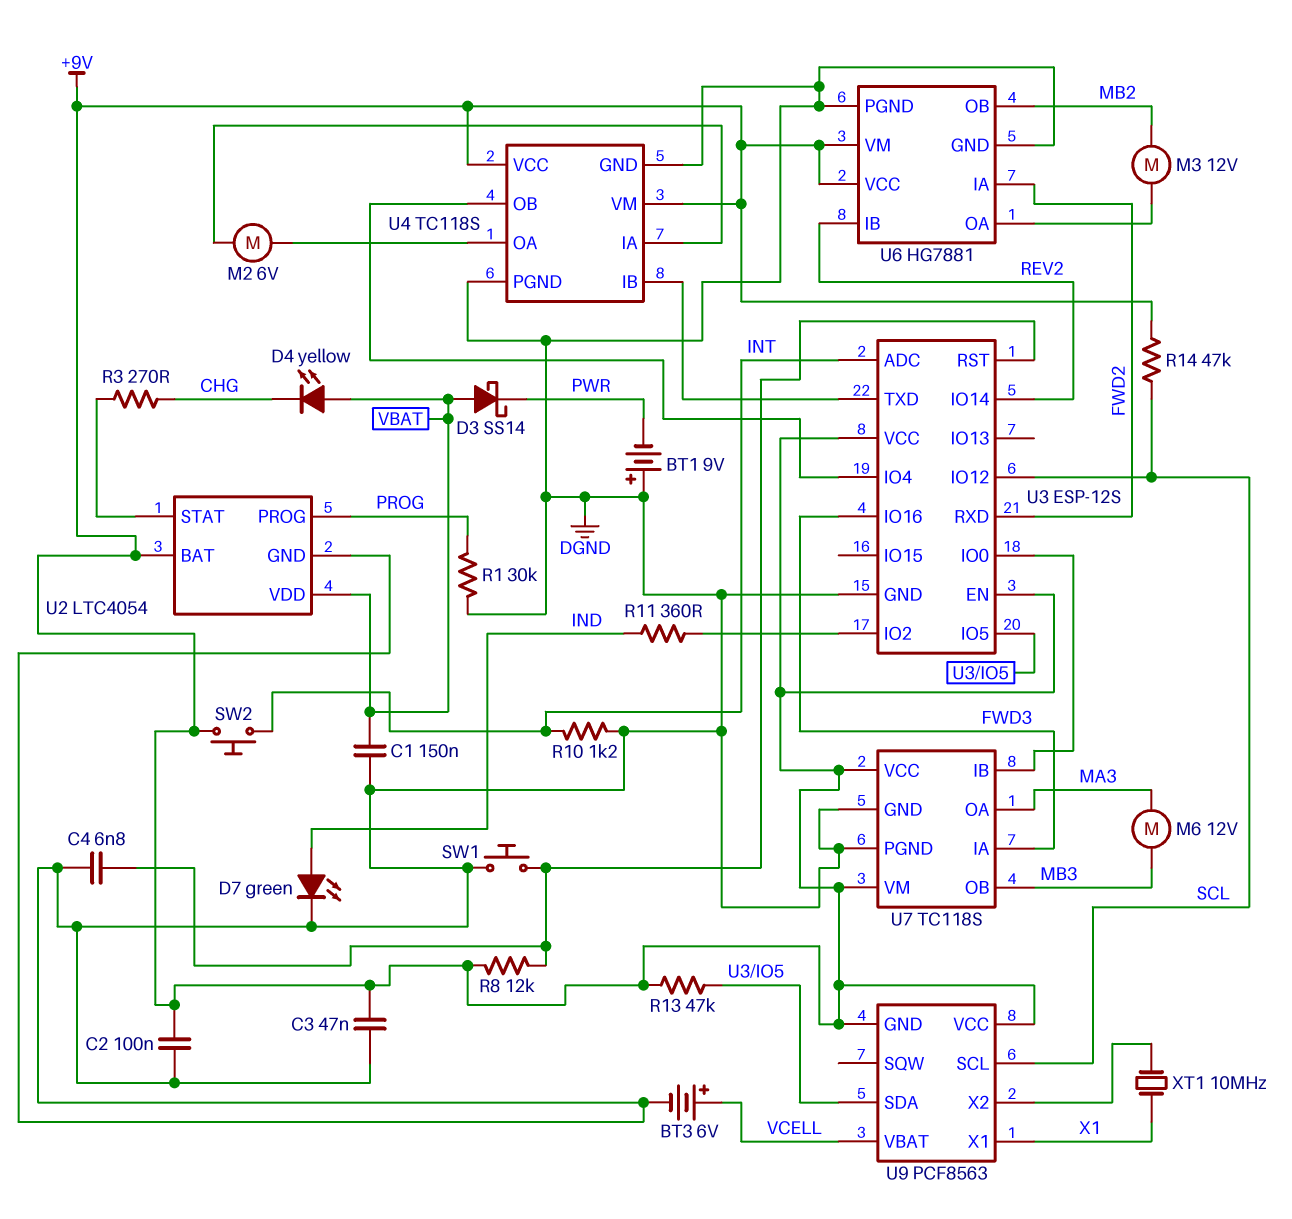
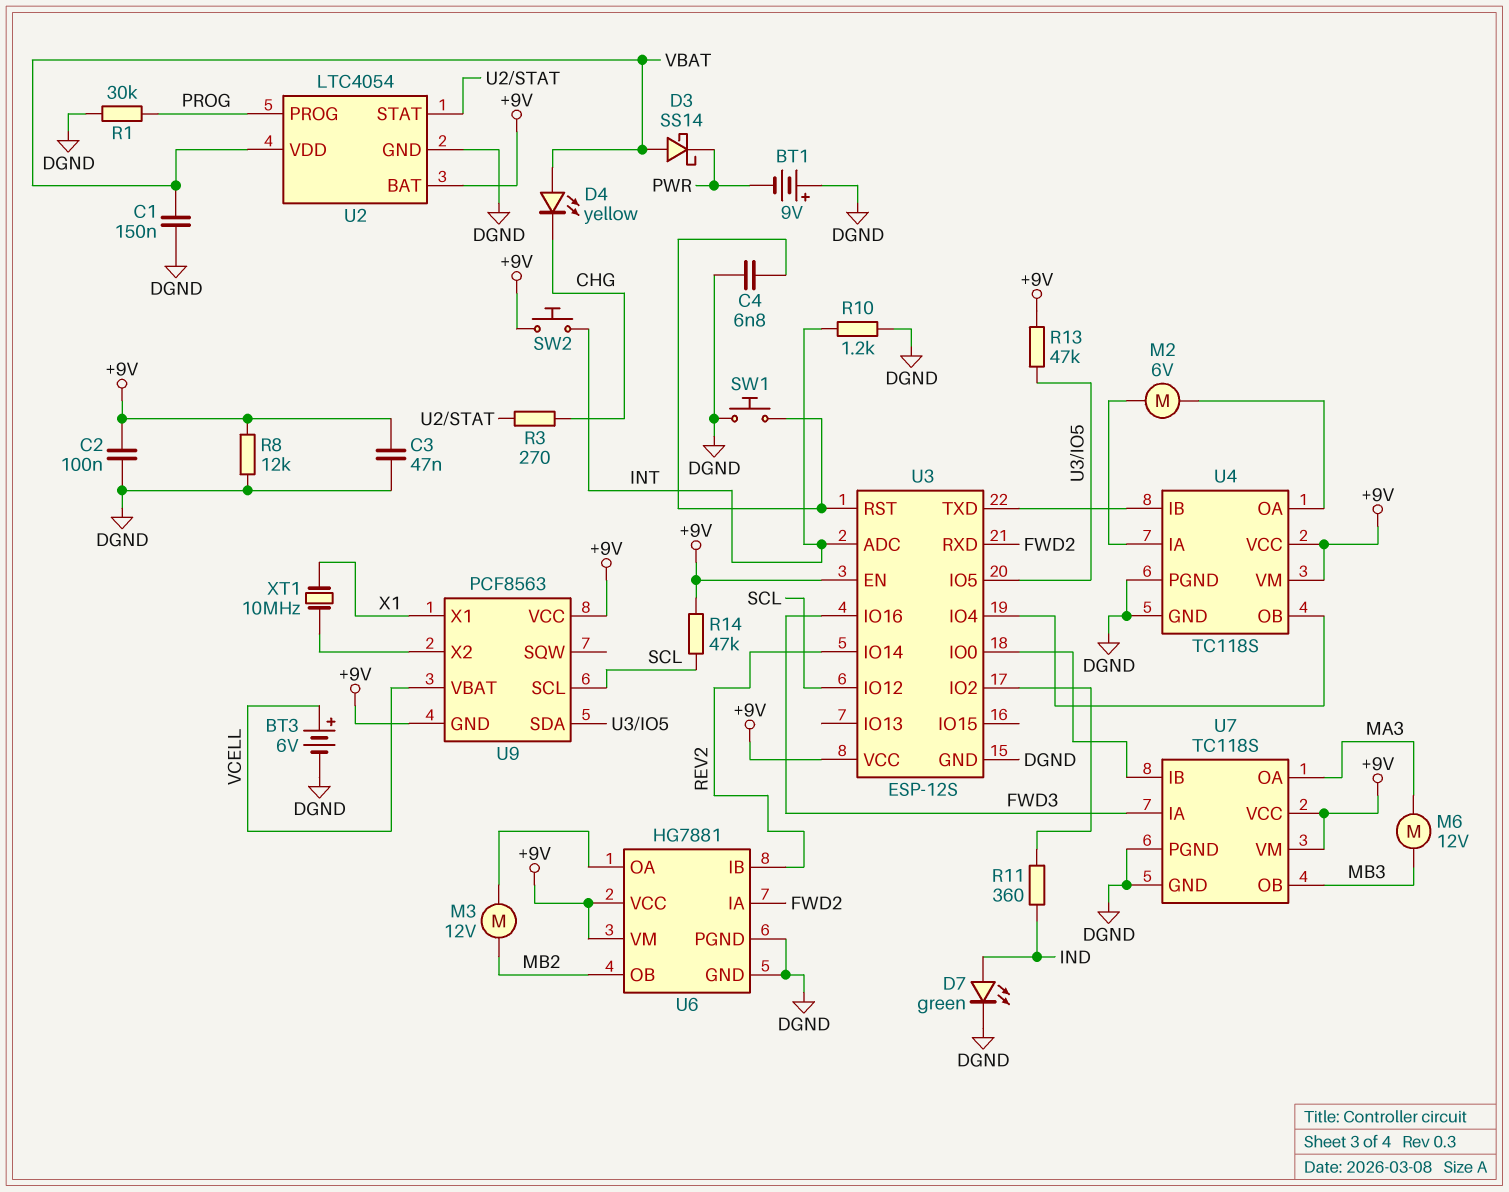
R8: 12k (+9V, U3/RST) -> 12k (+9V, DGND)

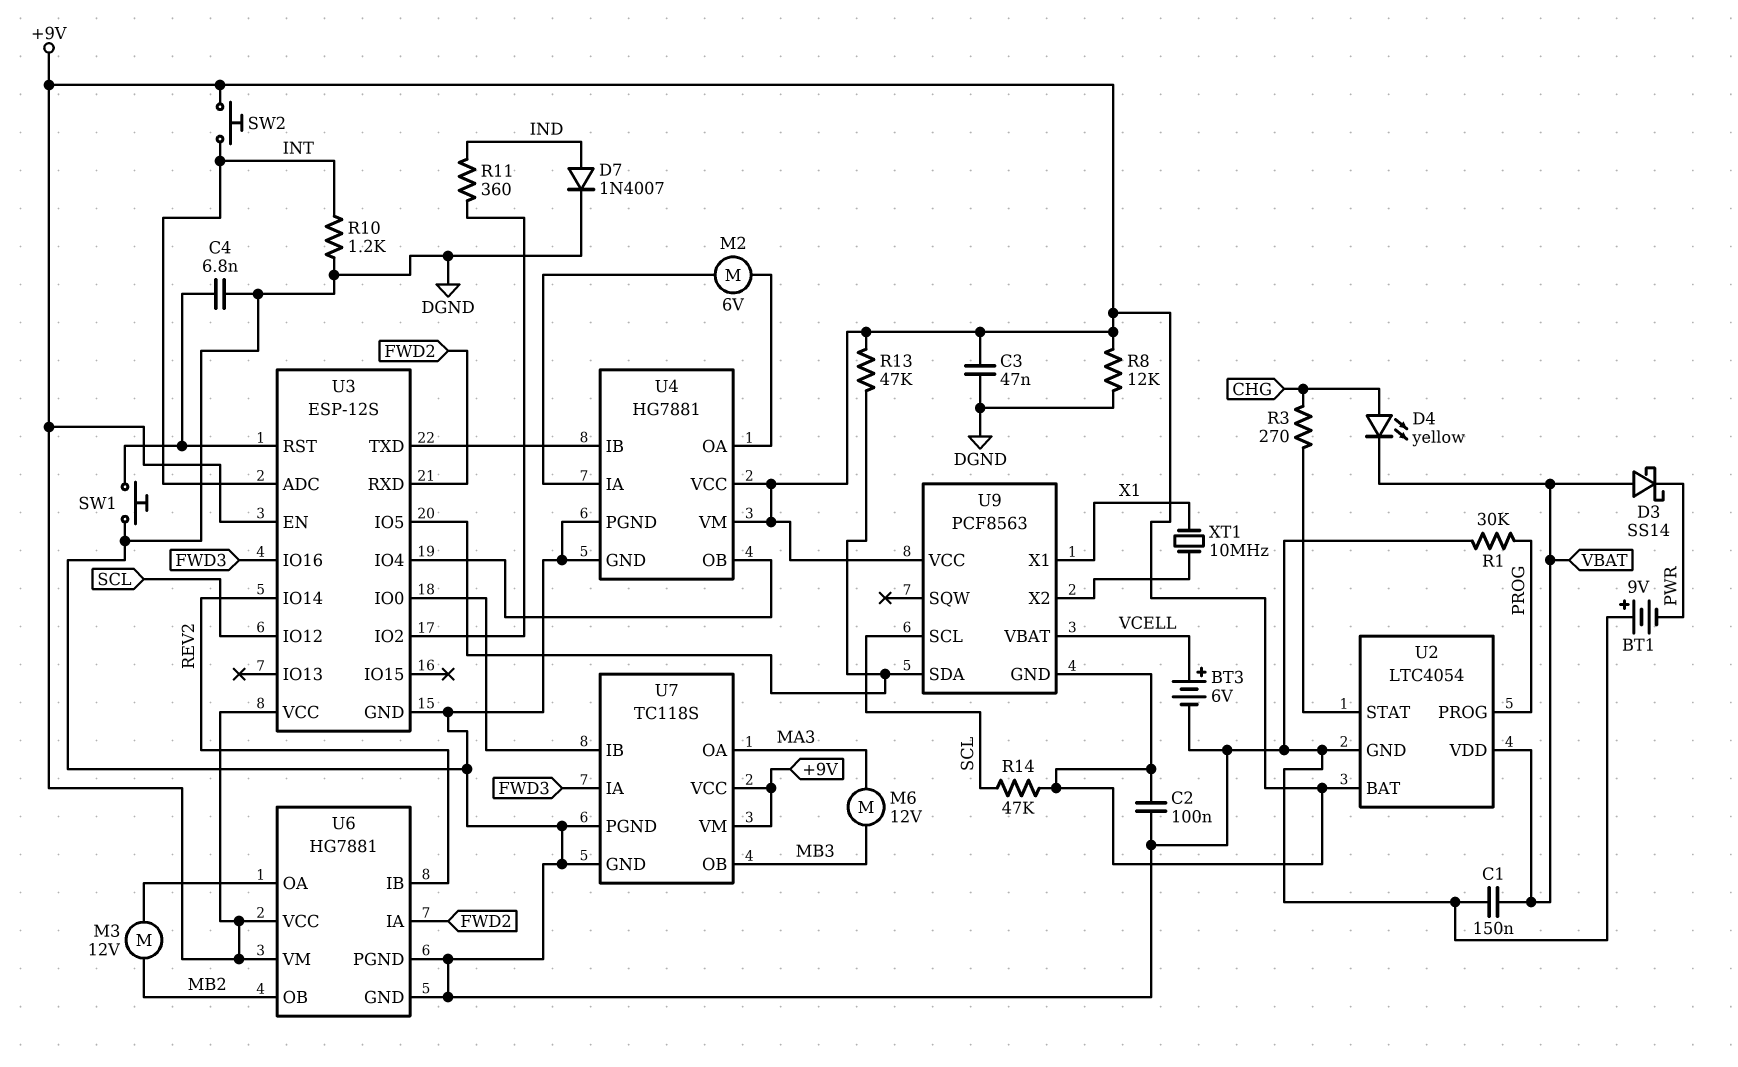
D4: LED yellow (A VBAT, K CHG) -> LED yellow (A CHG, K VBAT)
D7: LED green (A IND, K DGND) -> diode 1N4007 (A IND, K DGND)
U4: TC118S -> HG7881

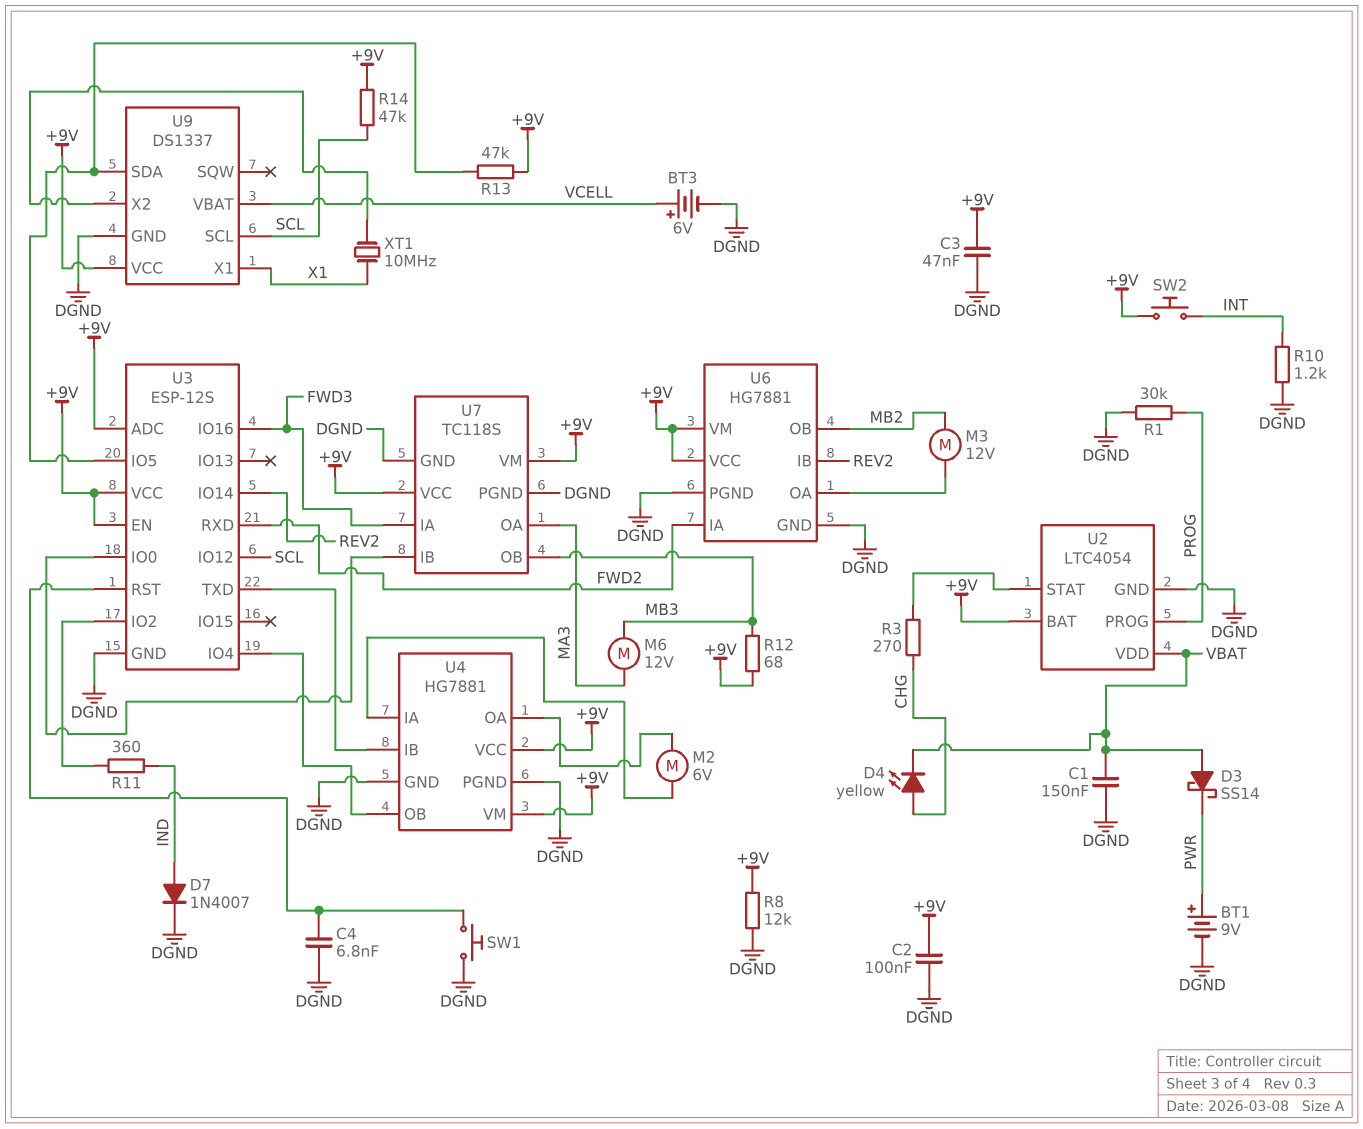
BT1: 9V (plus DGND, minus PWR) -> 9V (plus PWR, minus DGND)
R12: none -> 68 (+9V, MB3)
U3 pin ADC: INT -> +9V
U9: PCF8563 -> DS1337
U9 pin GND: +9V -> DGND

